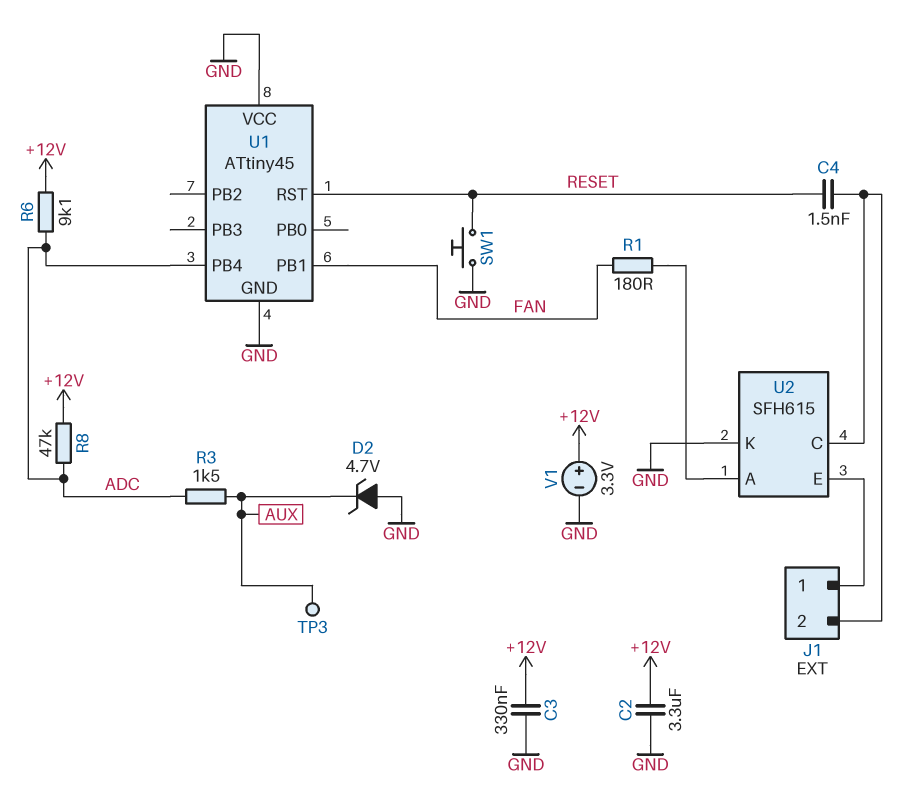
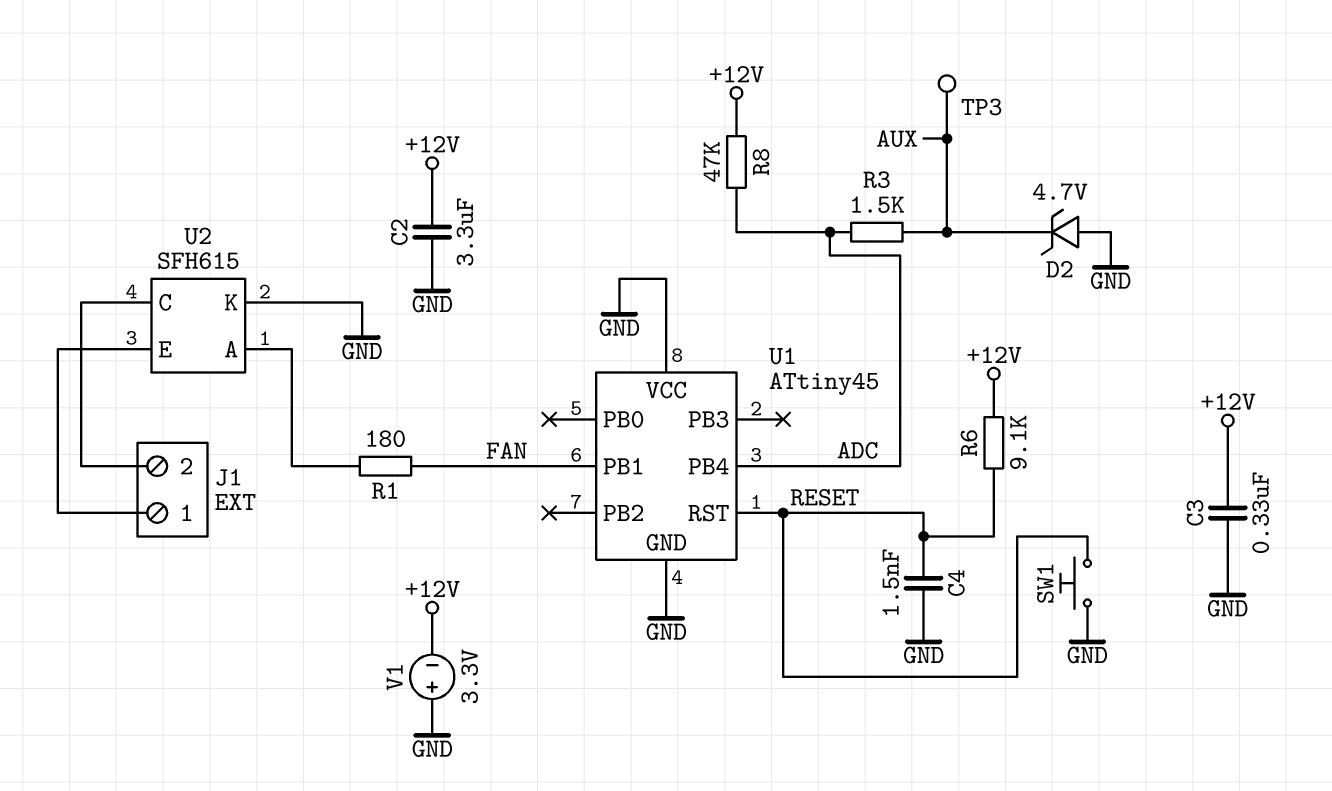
C4: 1.5nF (J1/2, RESET) -> 1.5nF (GND, RESET)
R6: 9.1k (+12V, ADC) -> 9.1k (+12V, RESET)
V1: 3.3V (plus +12V, minus GND) -> 3.3V (plus GND, minus +12V)

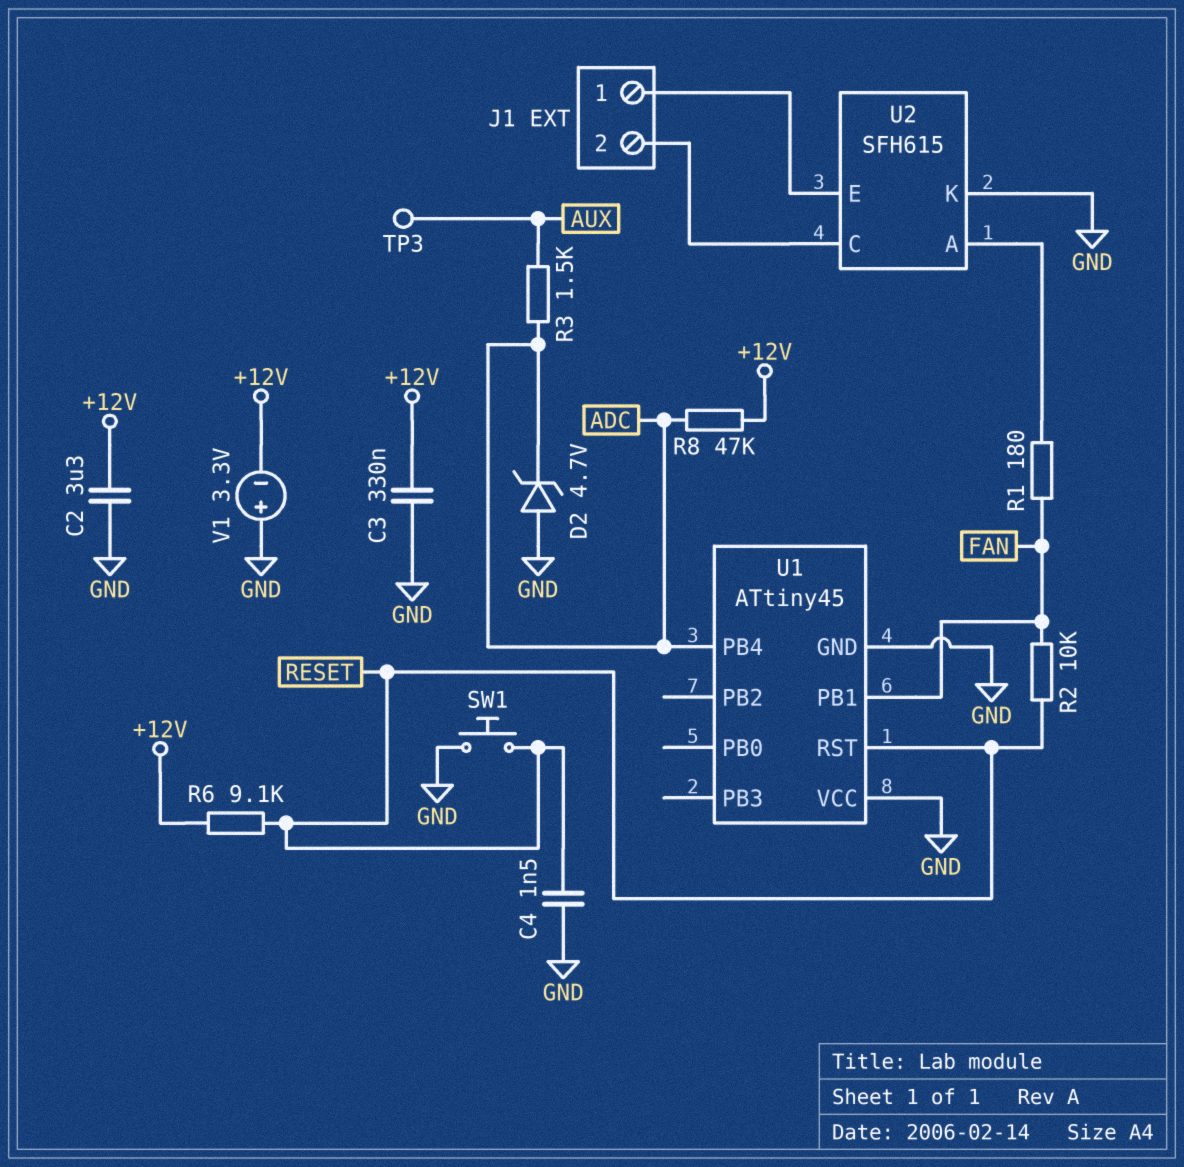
D2: zener 4.7V (A GND, K AUX) -> zener 4.7V (A GND, K ADC)
R2: none -> 10k (FAN, RESET)

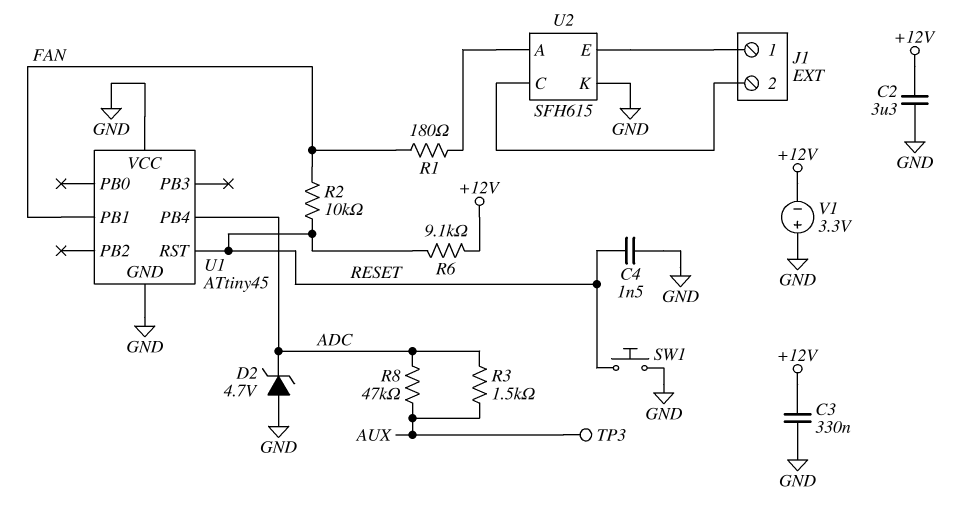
R8: 47k (+12V, ADC) -> 47k (ADC, AUX)

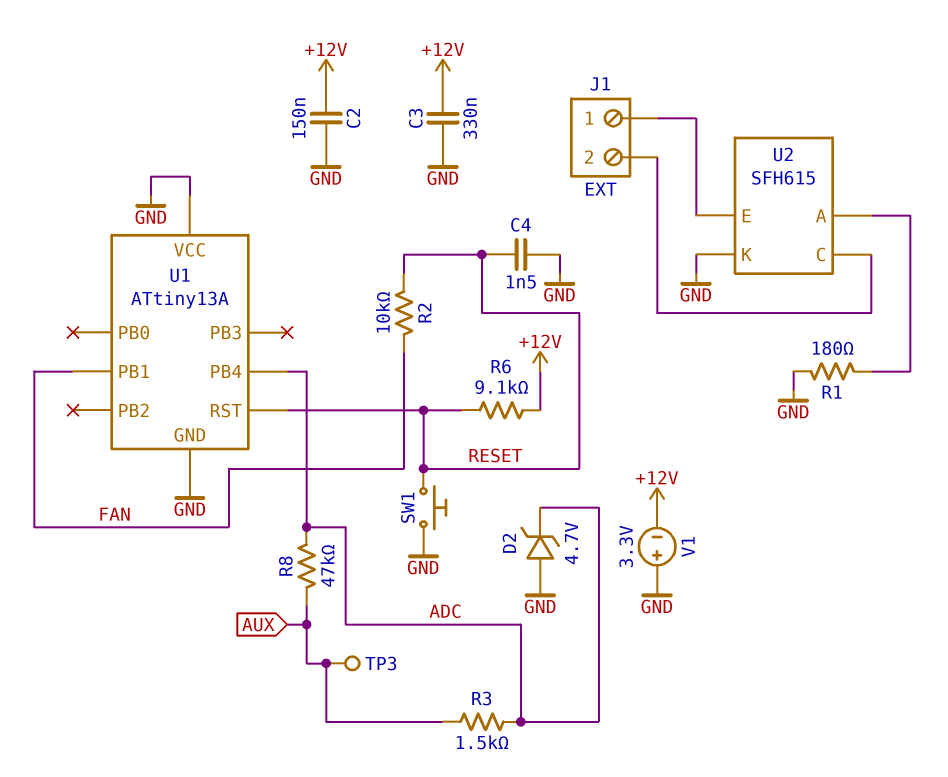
C2: 3.3uF (+12V, GND) -> 150nF (+12V, GND)
R1: 180 (FAN, U2/A) -> 180 (GND, U2/A)
U1: ATtiny45 -> ATtiny13A

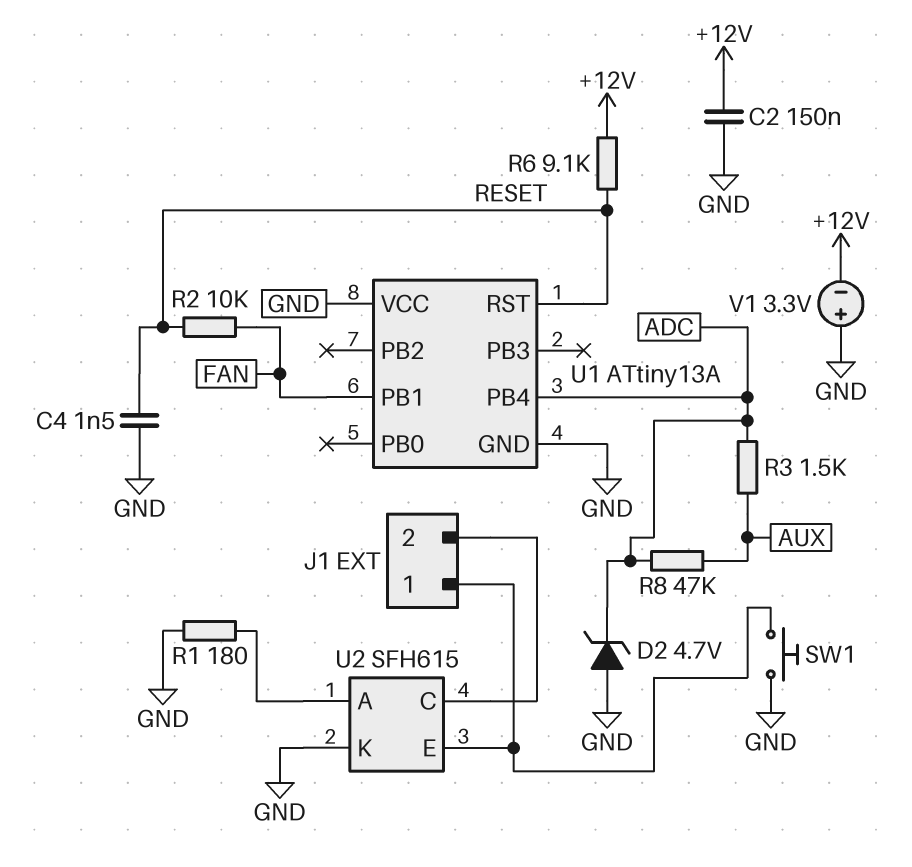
C3: 330nF (+12V, GND) -> none
SW1: button (GND, RESET) -> button (GND, J1/1)
TP3: test point (AUX) -> none

